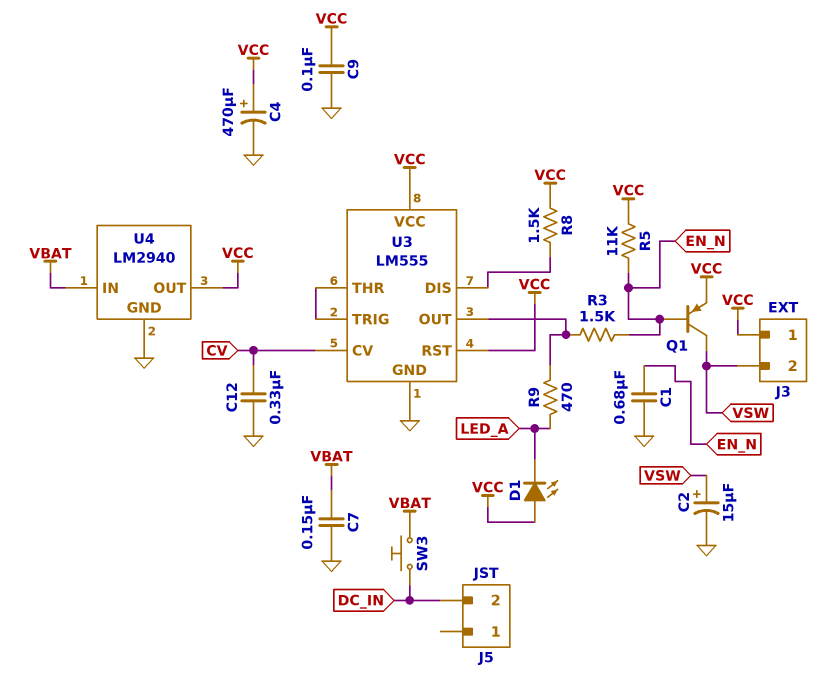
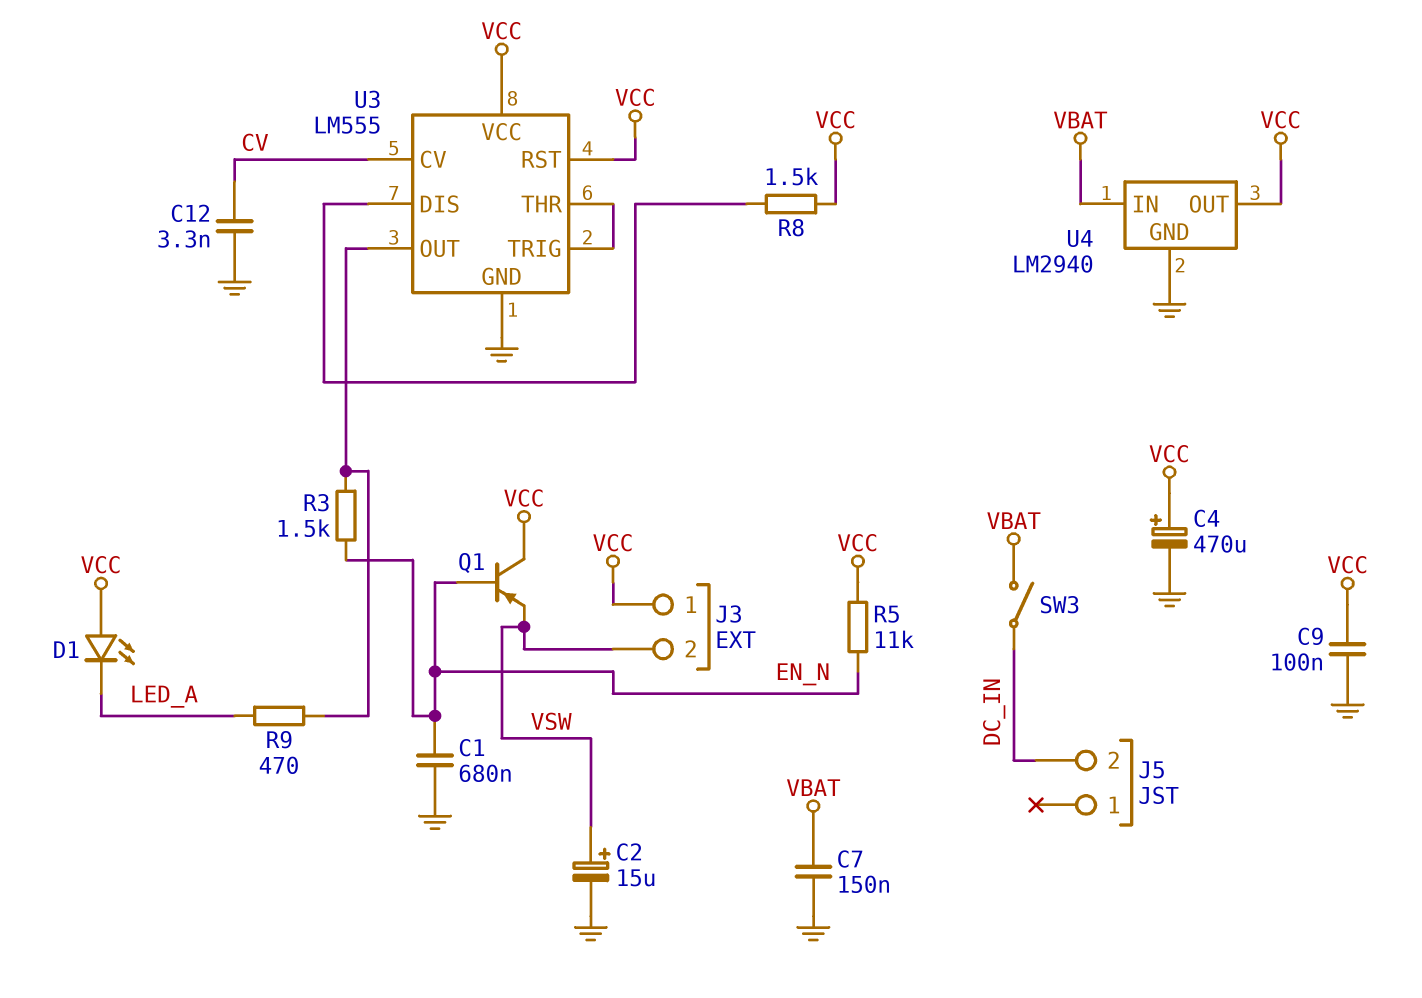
C12: 330nF (CV, GND) -> 3.3nF (CV, GND)
Q1: PNP (B EN_N, C VSW, E VCC) -> PNP (B EN_N, C VCC, E VSW)
SW3: button (DC_IN, VBAT) -> switch (DC_IN, VBAT)

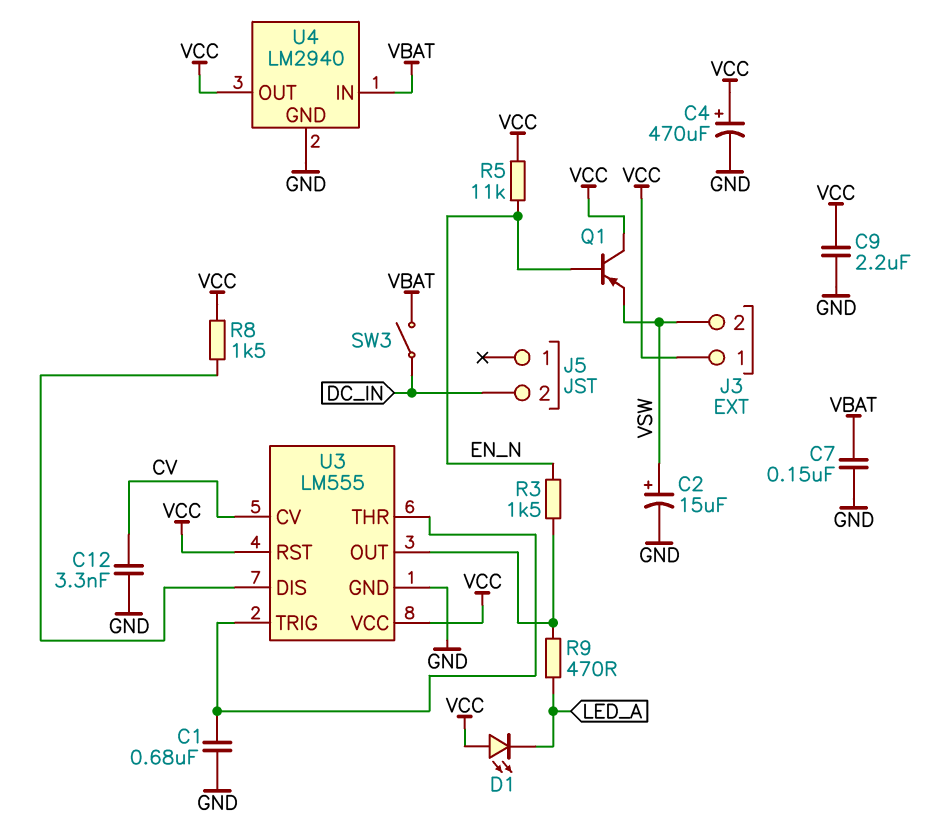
C1: 680nF (EN_N, GND) -> 680nF (GND, U3/THR)
C9: 100nF (GND, VCC) -> 2.2uF (GND, VCC)

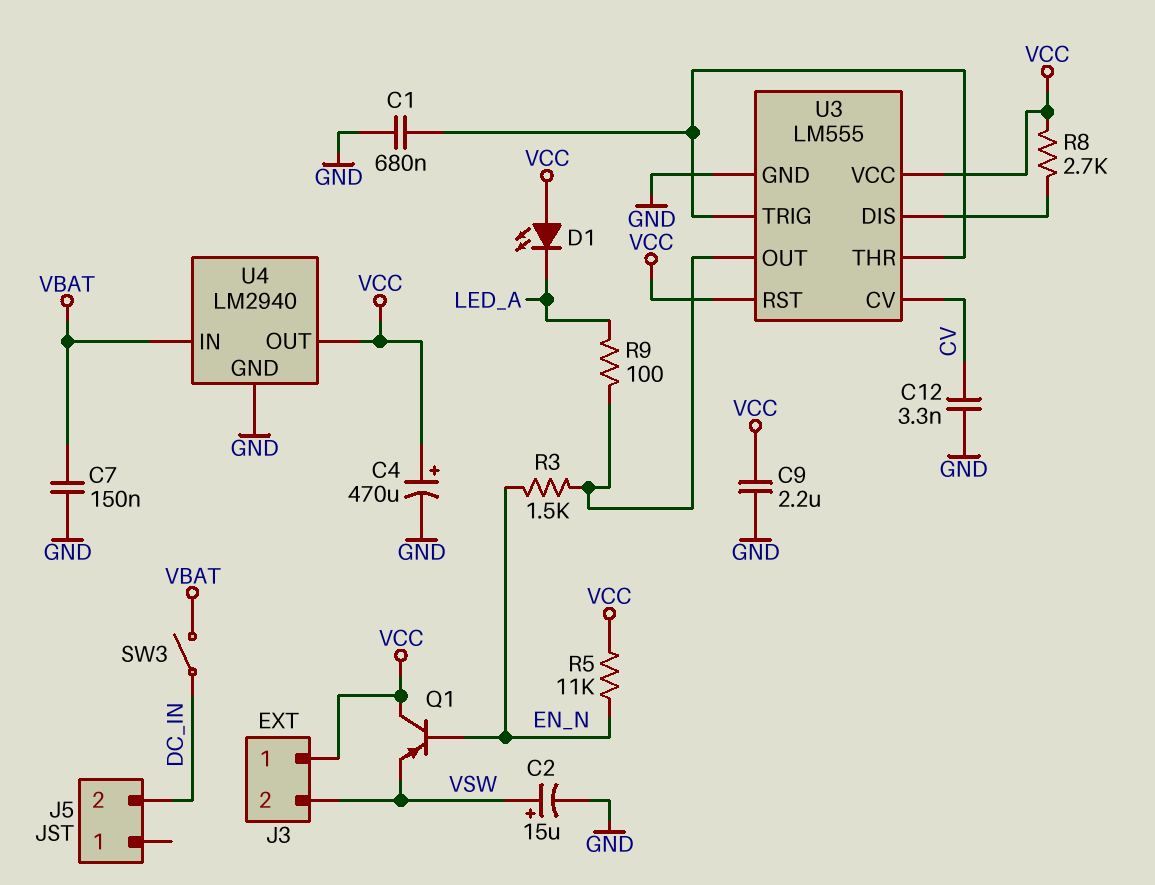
R8: 1.5k (U3/DIS, VCC) -> 2.7k (U3/DIS, VCC)
R9: 470 (LED_A, U3/OUT) -> 100 (LED_A, U3/OUT)

